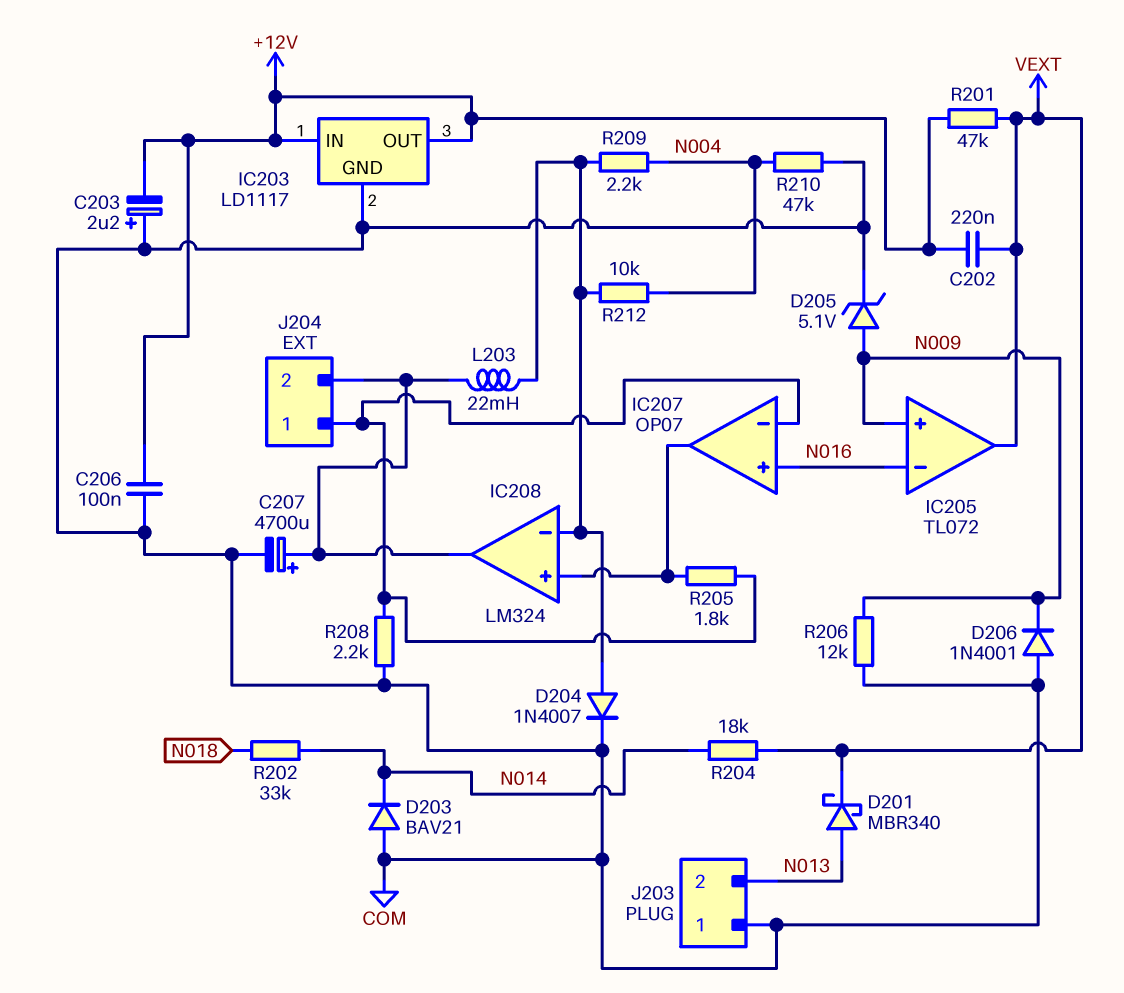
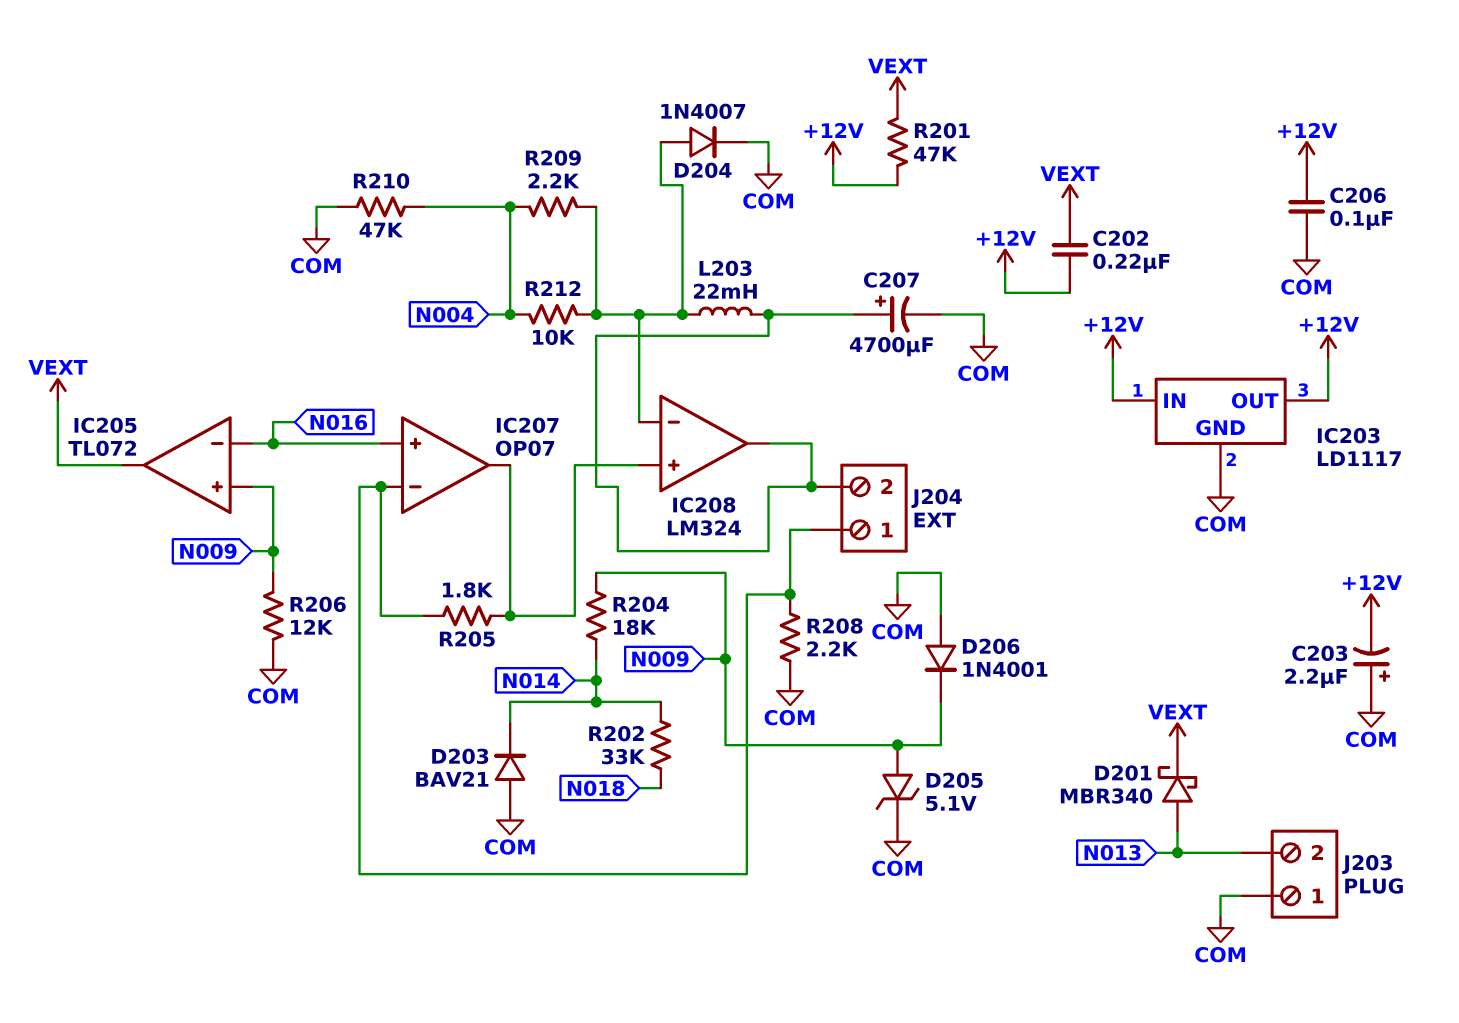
R204: 18k (N014, VEXT) -> 18k (N009, N014)

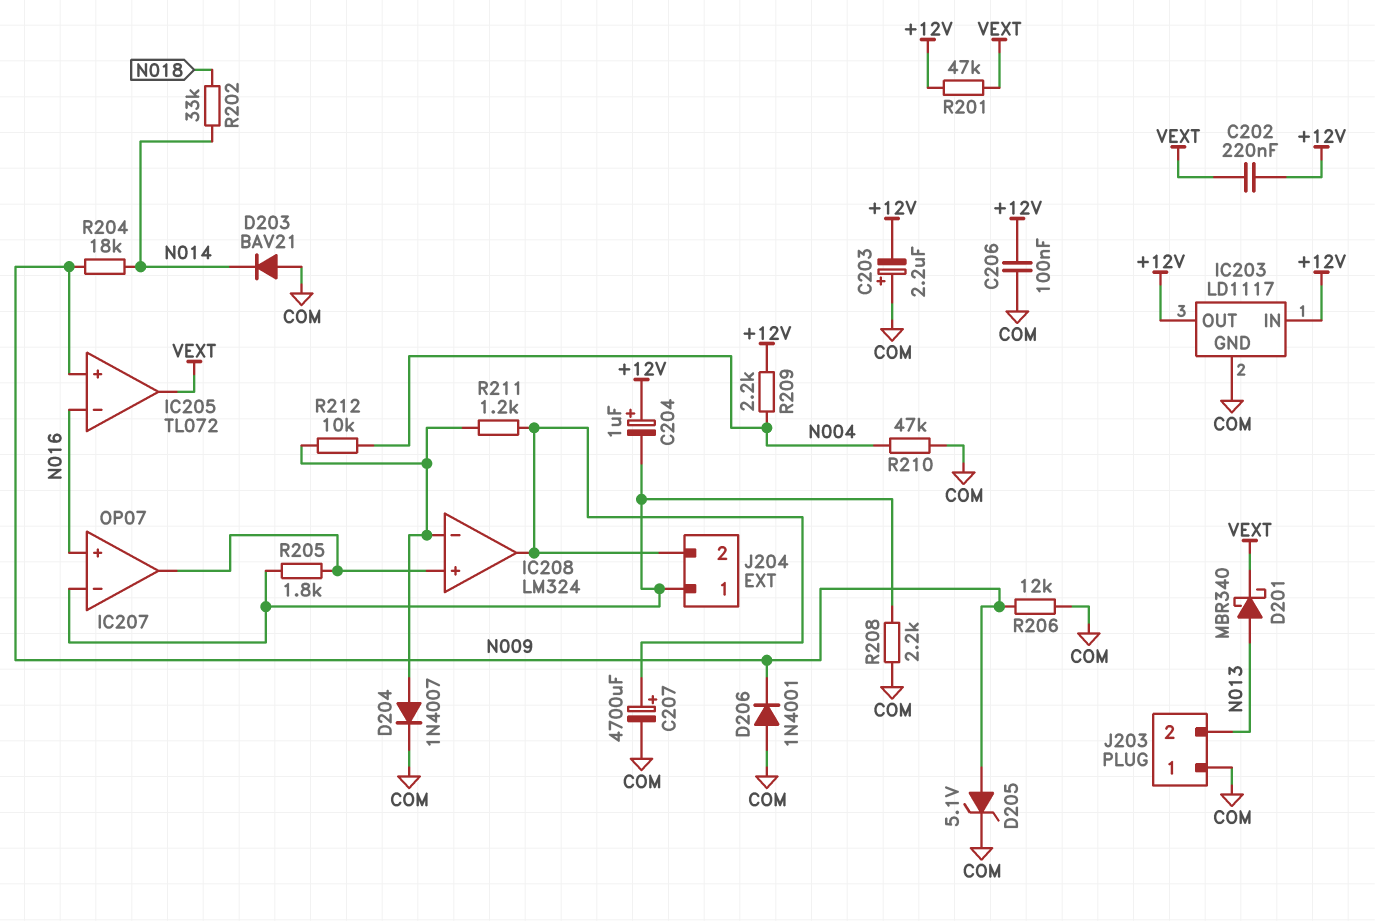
C204: none -> 1uF (plus +12V, minus IC207/in-)
L203: 22mH (IC208/in-, IC208/out) -> none
R209: 2.2k (IC208/in-, N004) -> 2.2k (+12V, N004)
R211: none -> 1.2k (IC208/in-, IC208/out)

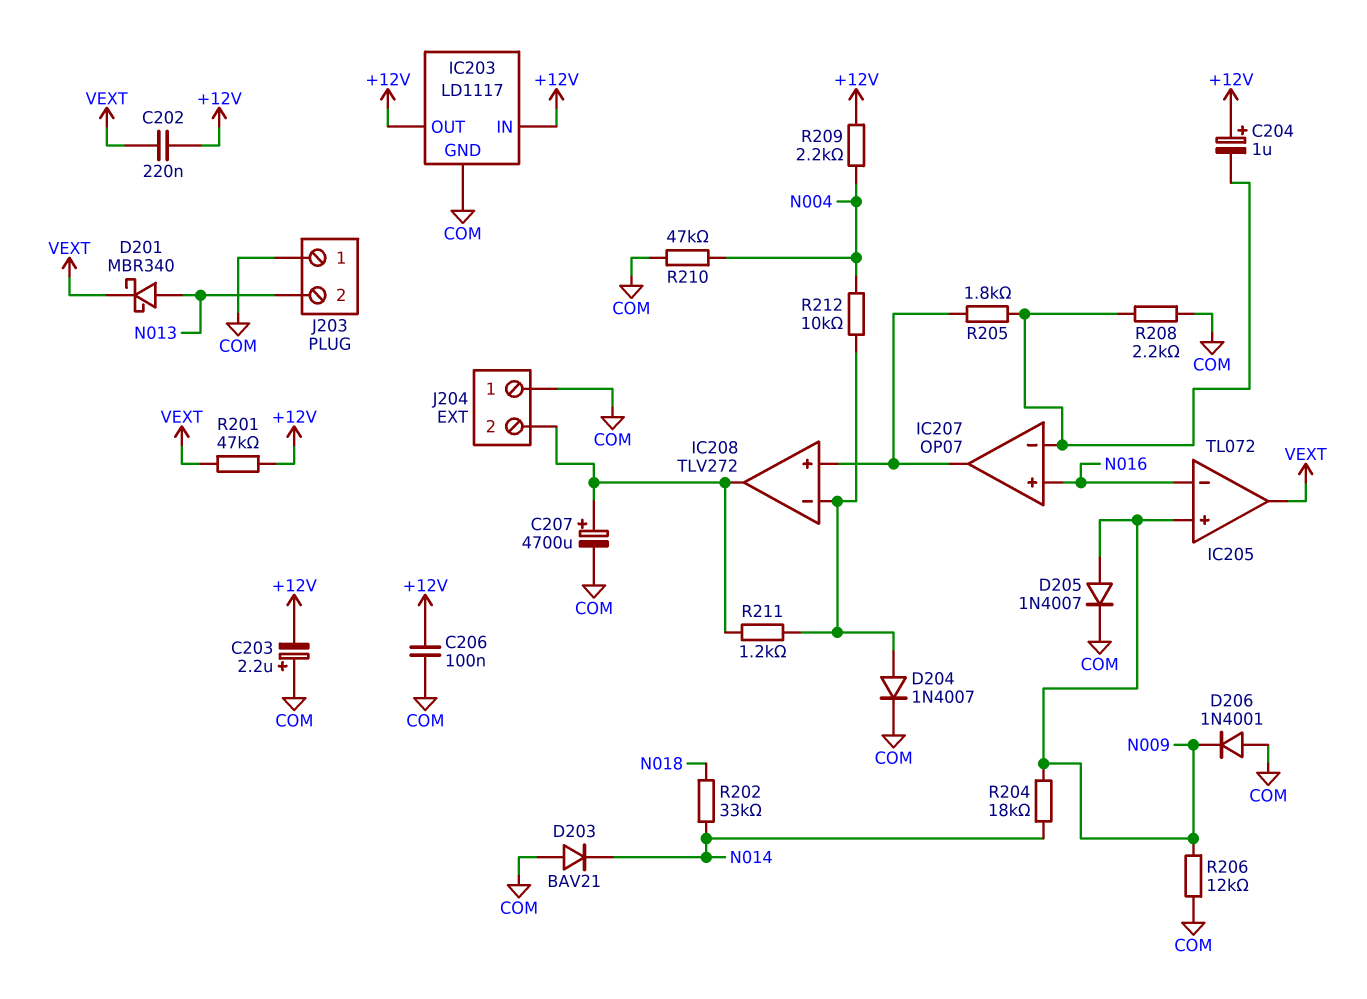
D205: zener 5.1V (A N009, K COM) -> diode 1N4007 (A N009, K COM)
IC208: LM324 -> TLV272
J204 pin 1: IC207/in- -> COM

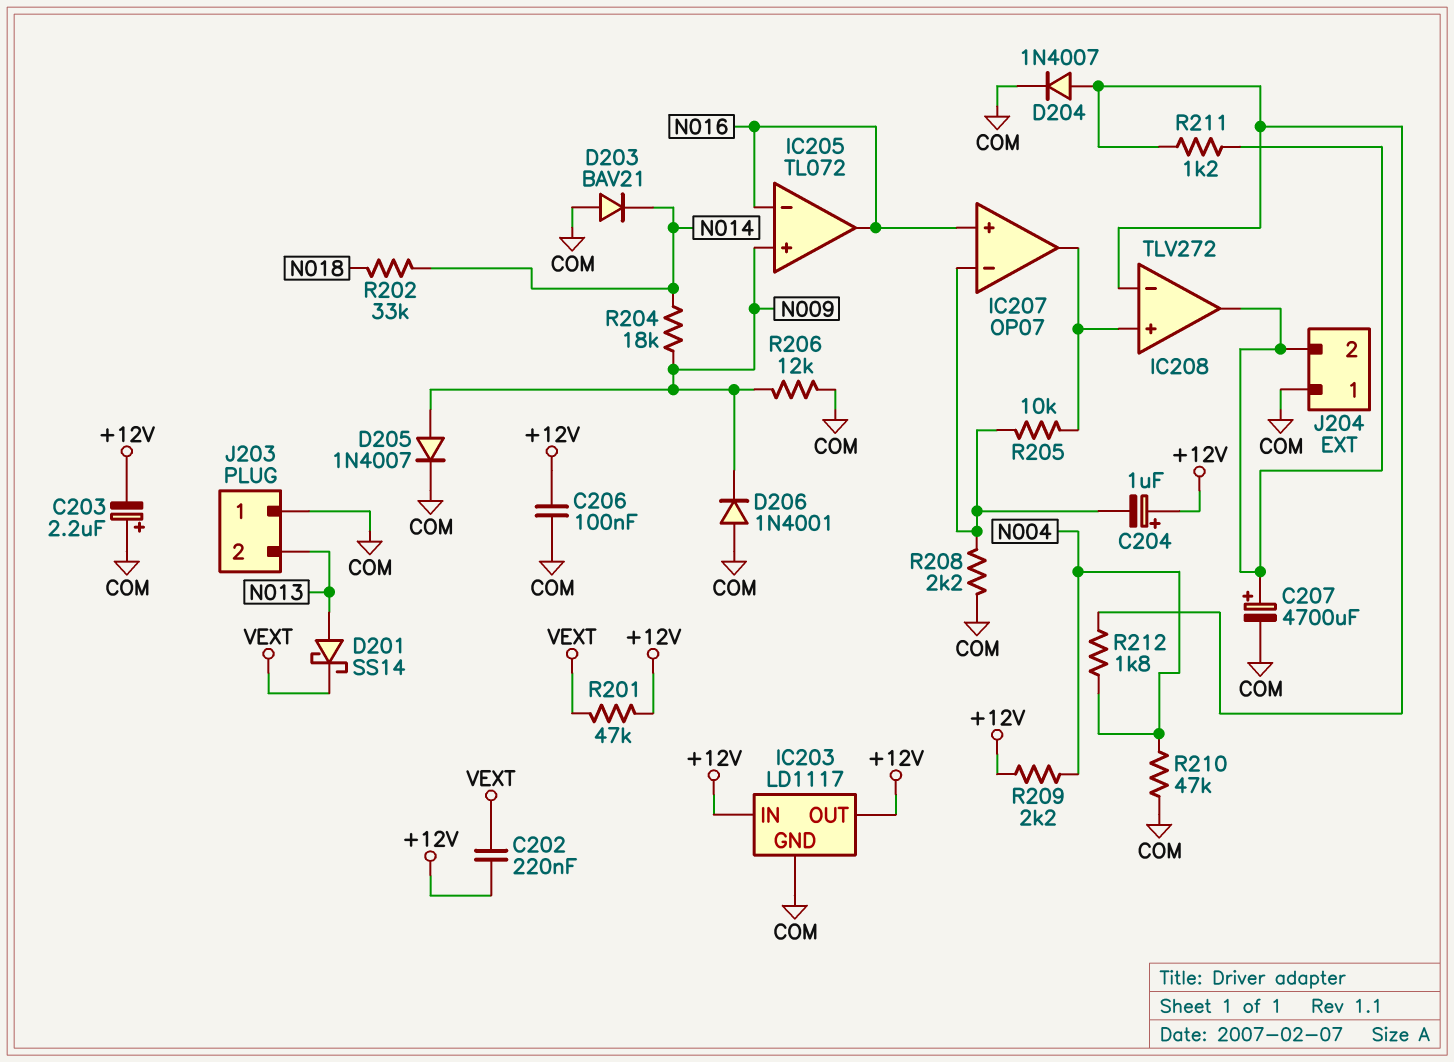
D201: schottky MBR340 (A N013, K VEXT) -> schottky SS14 (A N013, K VEXT)
IC205 pin out: VEXT -> N016
R205: 1.8k (IC207/in-, IC207/out) -> 10k (IC207/in-, IC207/out)
R212: 10k (IC208/in-, N004) -> 1.8k (IC208/in-, N004)

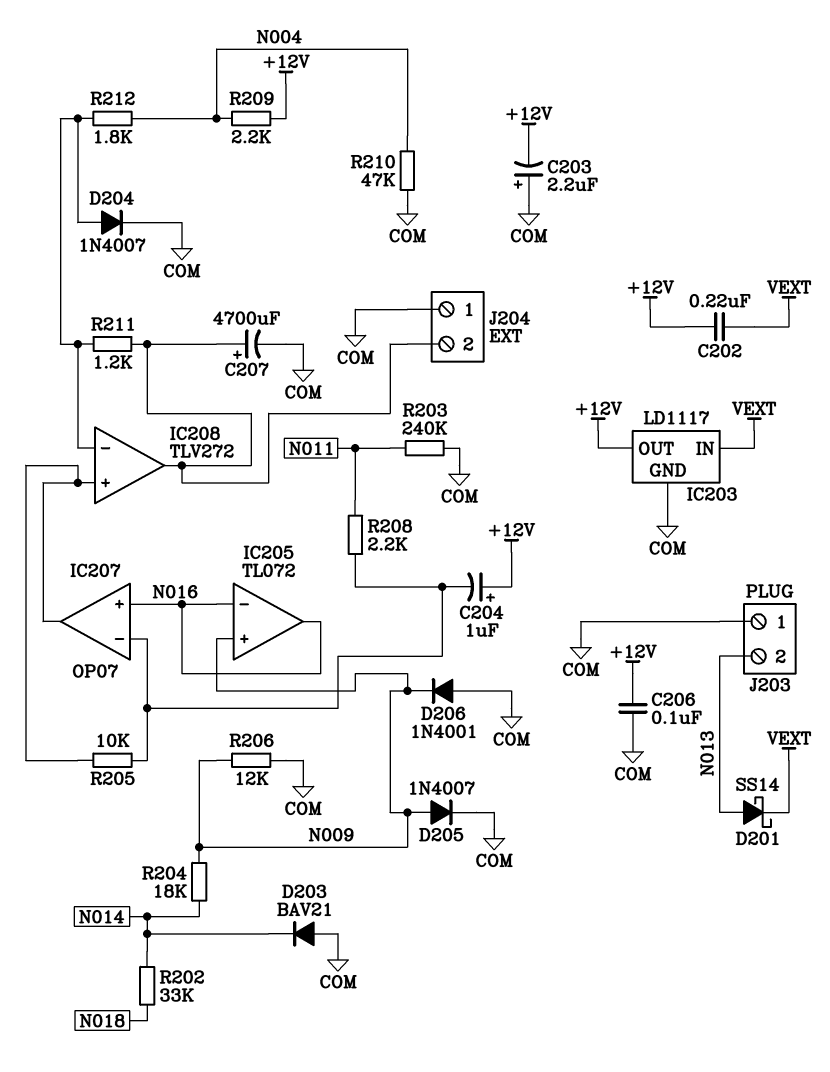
IC203 pin IN: +12V -> VEXT
R201: 47k (+12V, VEXT) -> none
R203: none -> 240k (COM, N011)
R208: 2.2k (COM, IC207/in-) -> 2.2k (IC207/in-, N011)

